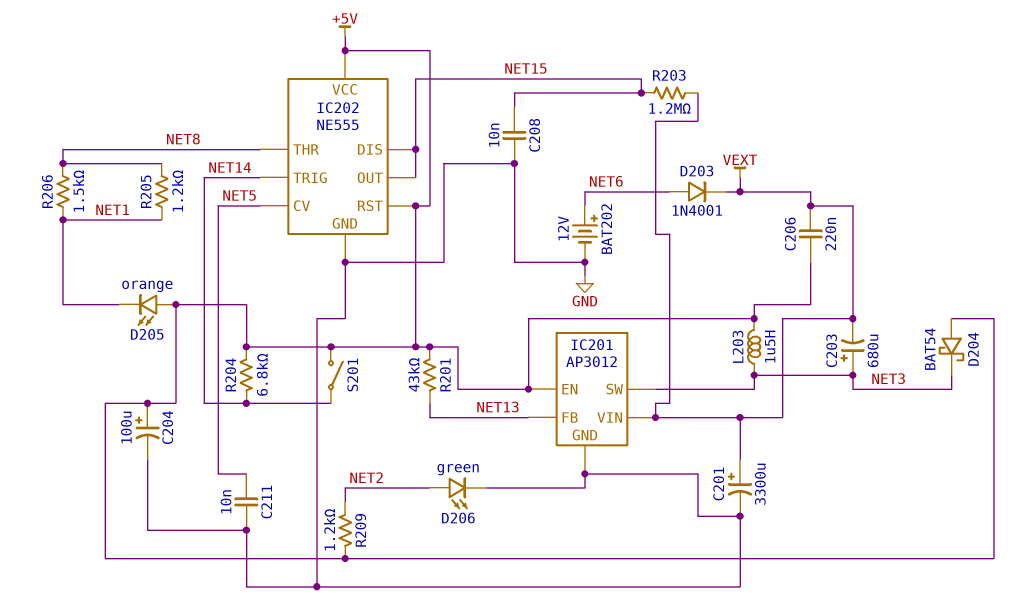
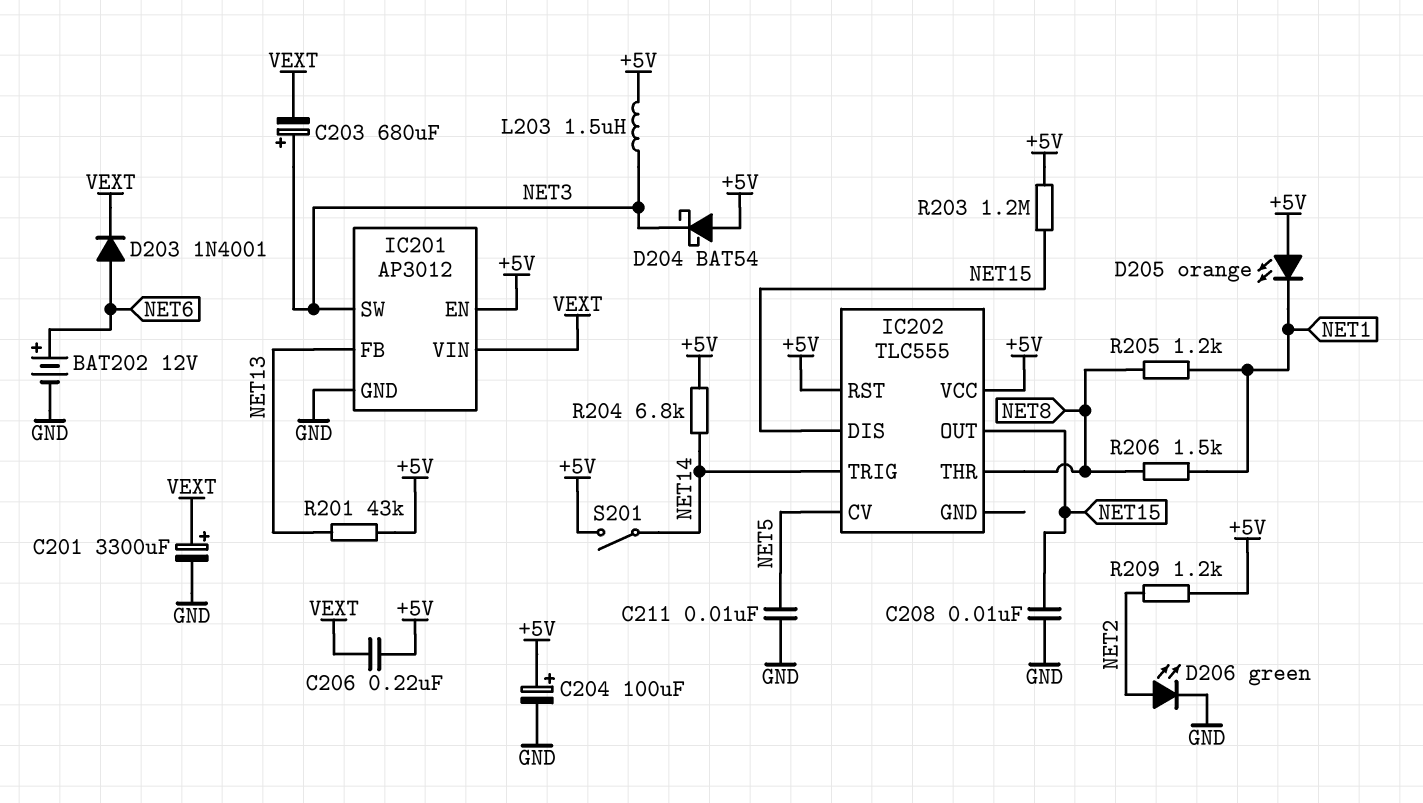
IC202: NE555 -> TLC555
IC202 pin GND: GND -> none
R203: 1.2M (NET15, VEXT) -> 1.2M (+5V, NET15)

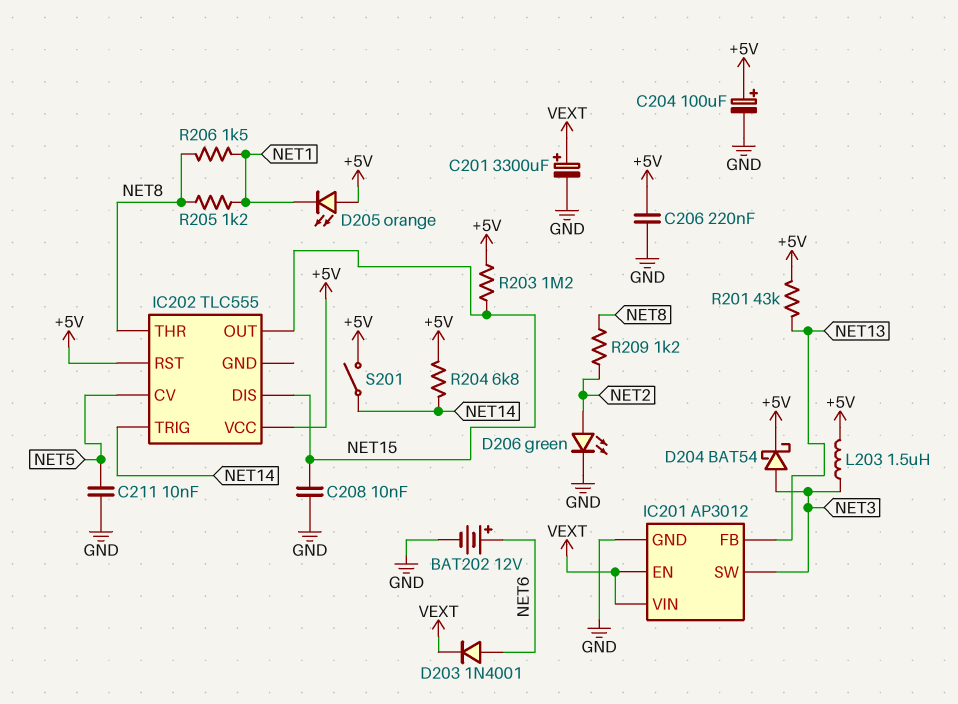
C203: 680uF (plus NET3, minus VEXT) -> none
C206: 220nF (+5V, VEXT) -> 220nF (+5V, GND)
D204: schottky BAT54 (A +5V, K NET3) -> schottky BAT54 (A NET3, K +5V)
IC201 pin EN: +5V -> VEXT
R209: 1.2k (+5V, NET2) -> 1.2k (NET2, NET8)

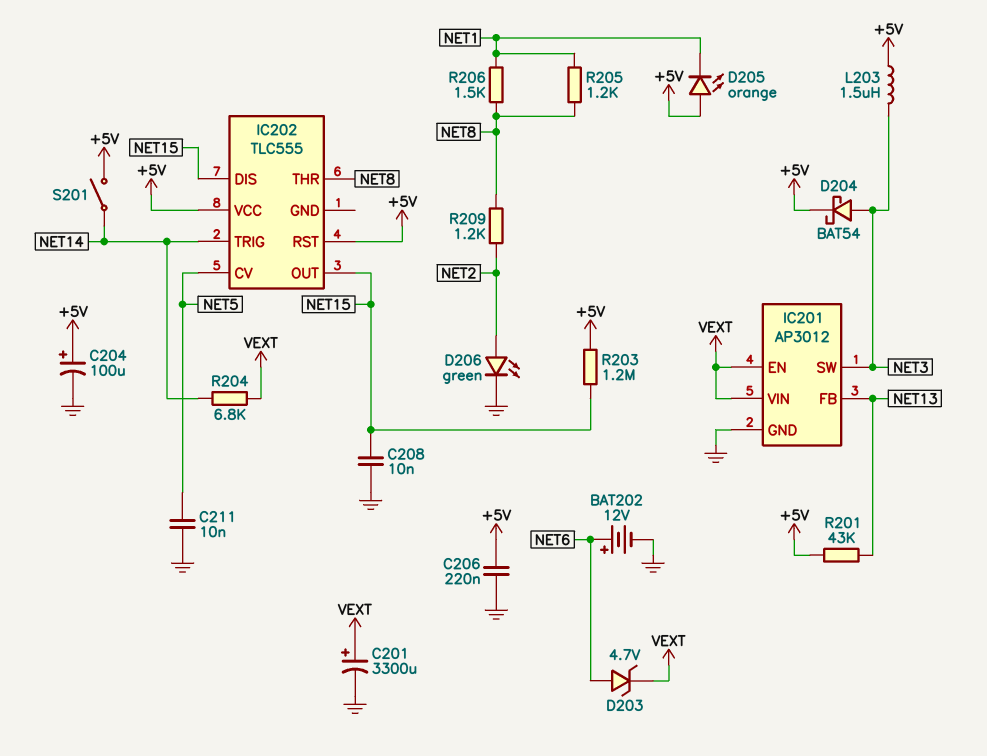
D203: diode 1N4001 (A NET6, K VEXT) -> zener 4.7V (A NET6, K VEXT)
R204: 6.8k (+5V, NET14) -> 6.8k (NET14, VEXT)

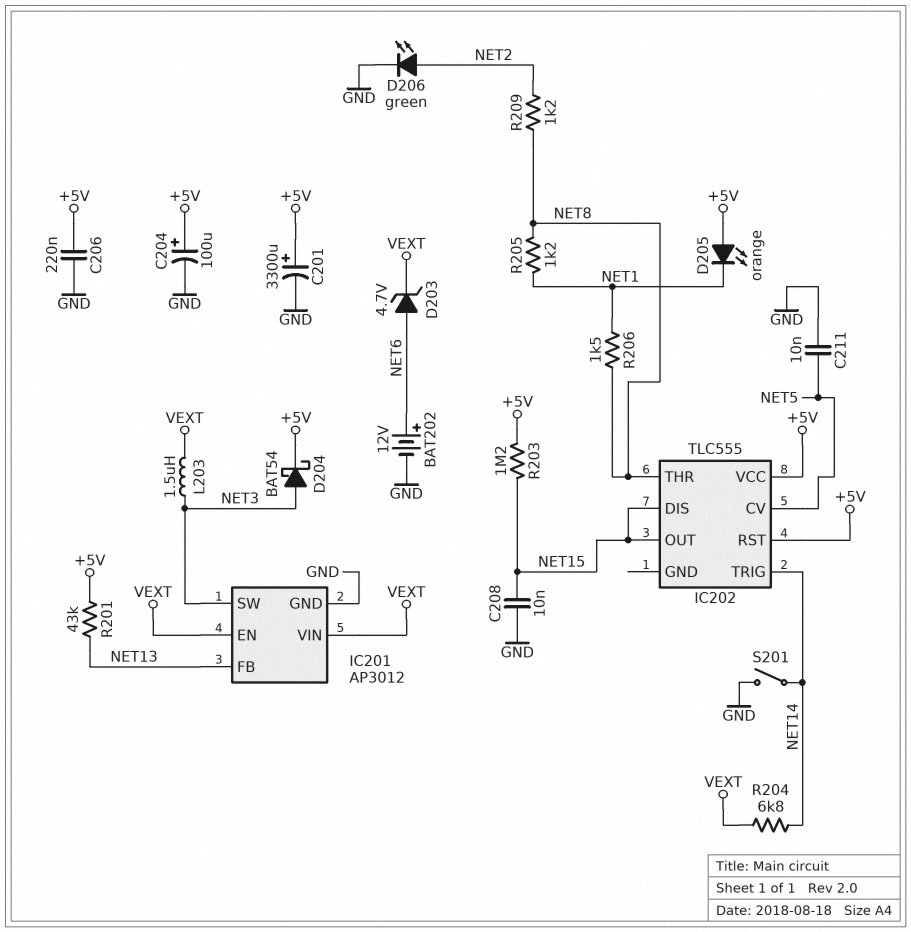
C201: 3300uF (plus VEXT, minus GND) -> 3300uF (plus +5V, minus GND)
L203: 1.5uH (+5V, NET3) -> 1.5uH (NET3, VEXT)
S201: switch (+5V, NET14) -> switch (GND, NET14)

